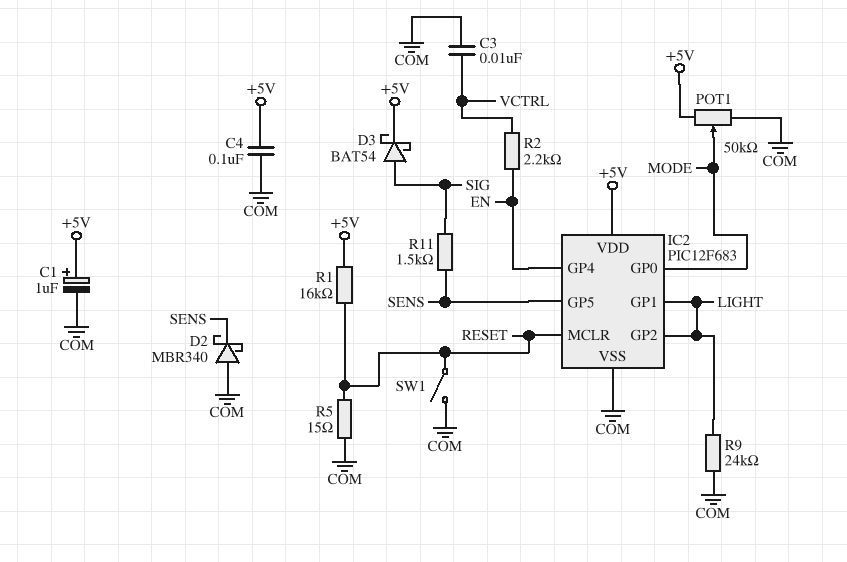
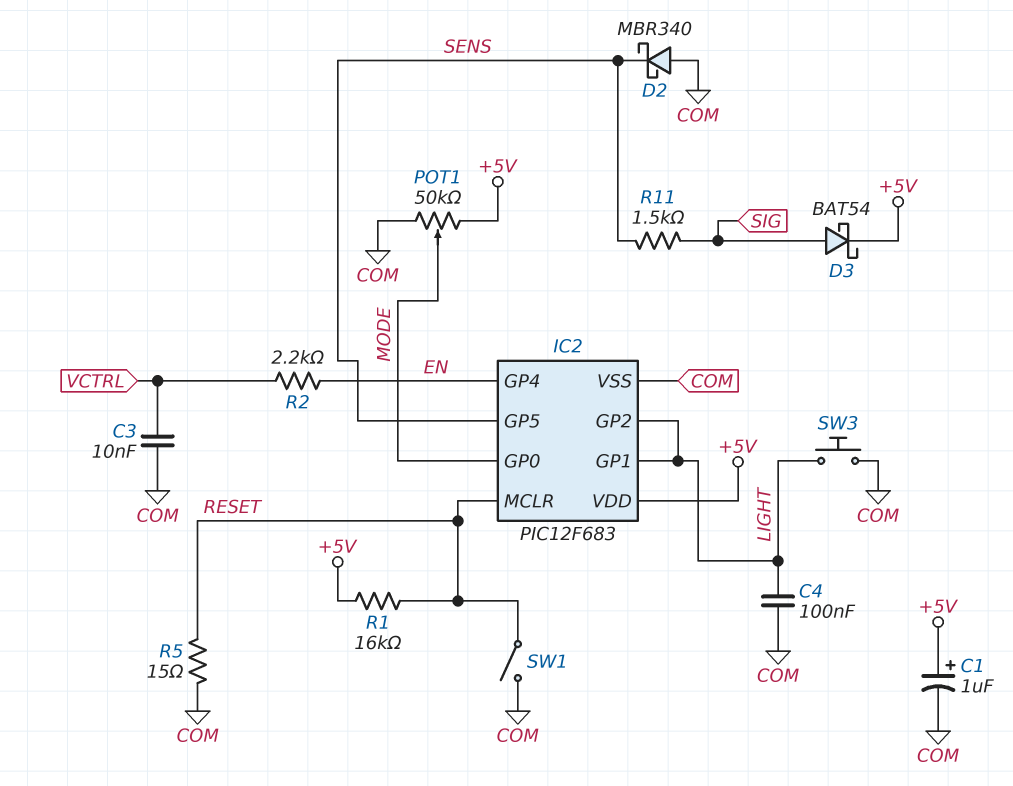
C4: 100nF (+5V, COM) -> 100nF (COM, LIGHT)
R9: 24k (COM, LIGHT) -> none
SW3: none -> button (COM, LIGHT)

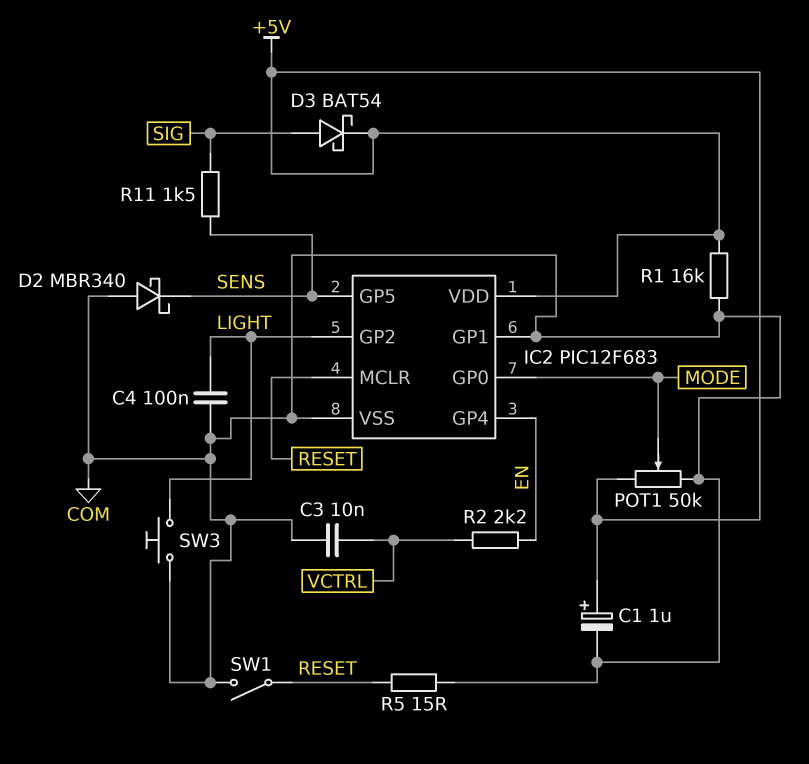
IC2 pin GP1: LIGHT -> COM
R1: 16k (+5V, RESET) -> 16k (+5V, COM)

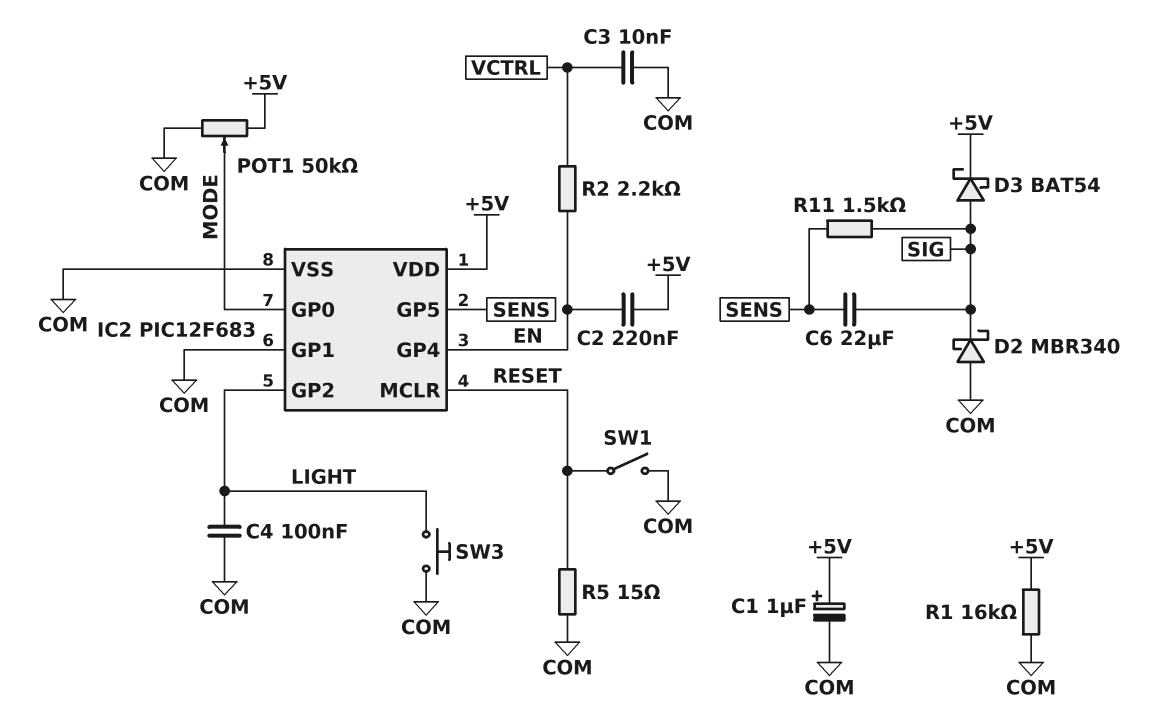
C2: none -> 220nF (+5V, EN)
C6: none -> 22uF (SENS, SIG)
D2: schottky MBR340 (A COM, K SENS) -> schottky MBR340 (A COM, K SIG)

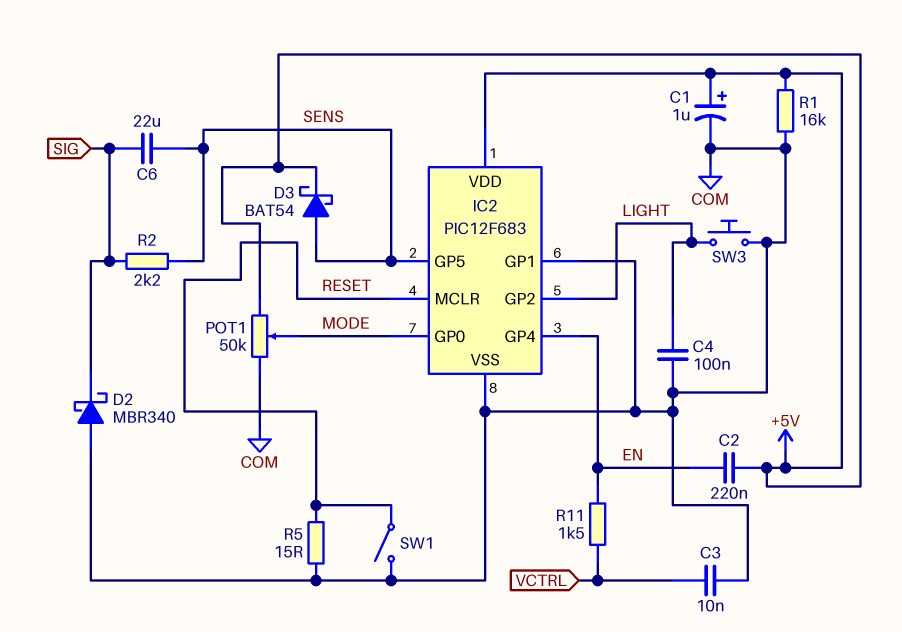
D3: schottky BAT54 (A SIG, K +5V) -> schottky BAT54 (A SENS, K +5V)
R2: 2.2k (EN, VCTRL) -> 2.2k (SENS, SIG)
R11: 1.5k (SENS, SIG) -> 1.5k (EN, VCTRL)

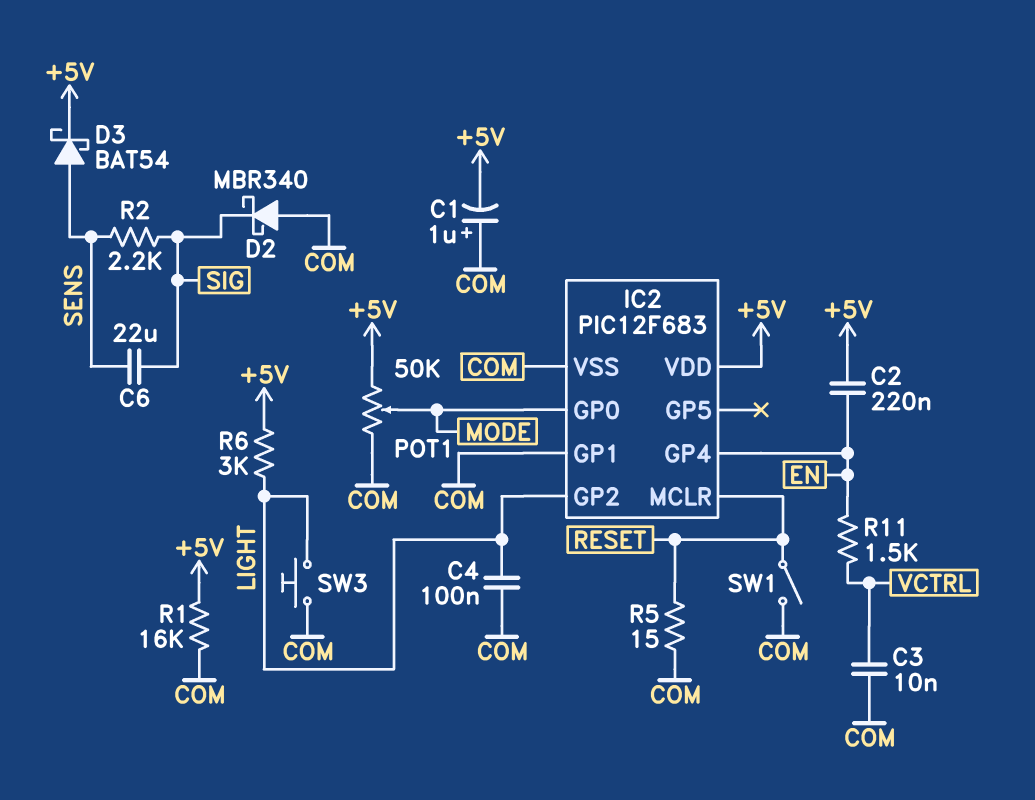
C1: 1uF (plus +5V, minus COM) -> 1uF (plus COM, minus +5V)
IC2 pin GP5: SENS -> none
R6: none -> 3k (+5V, LIGHT)

